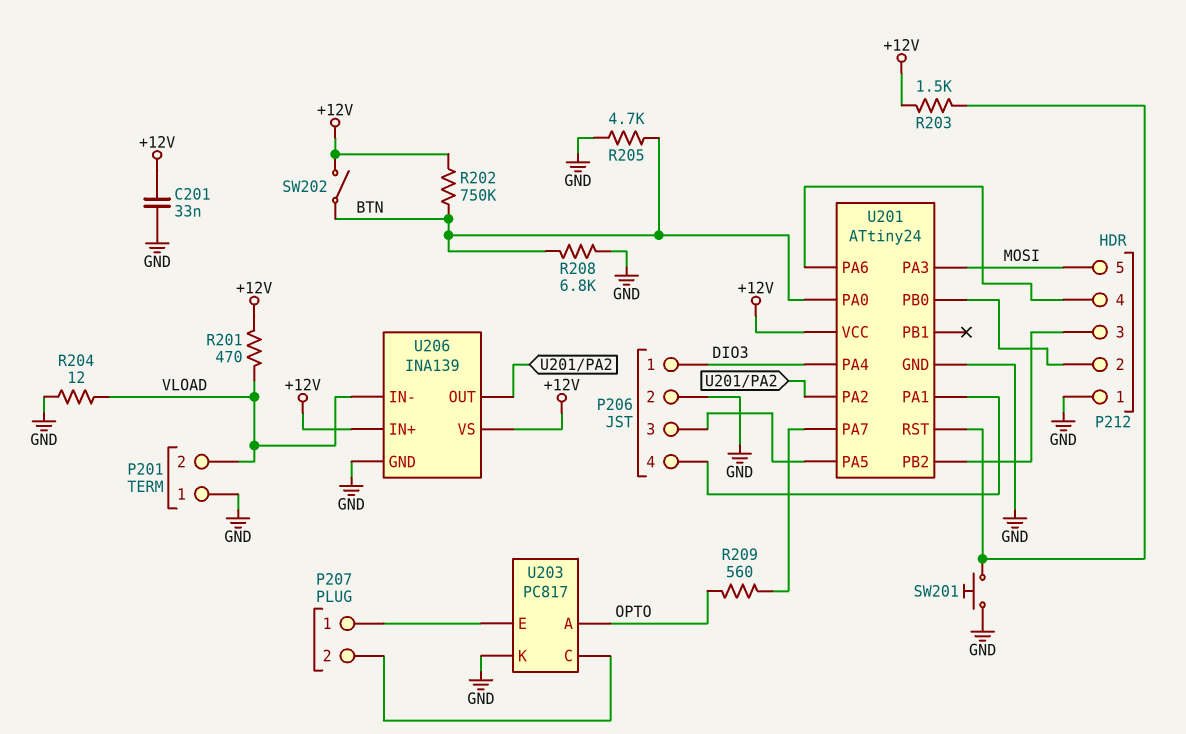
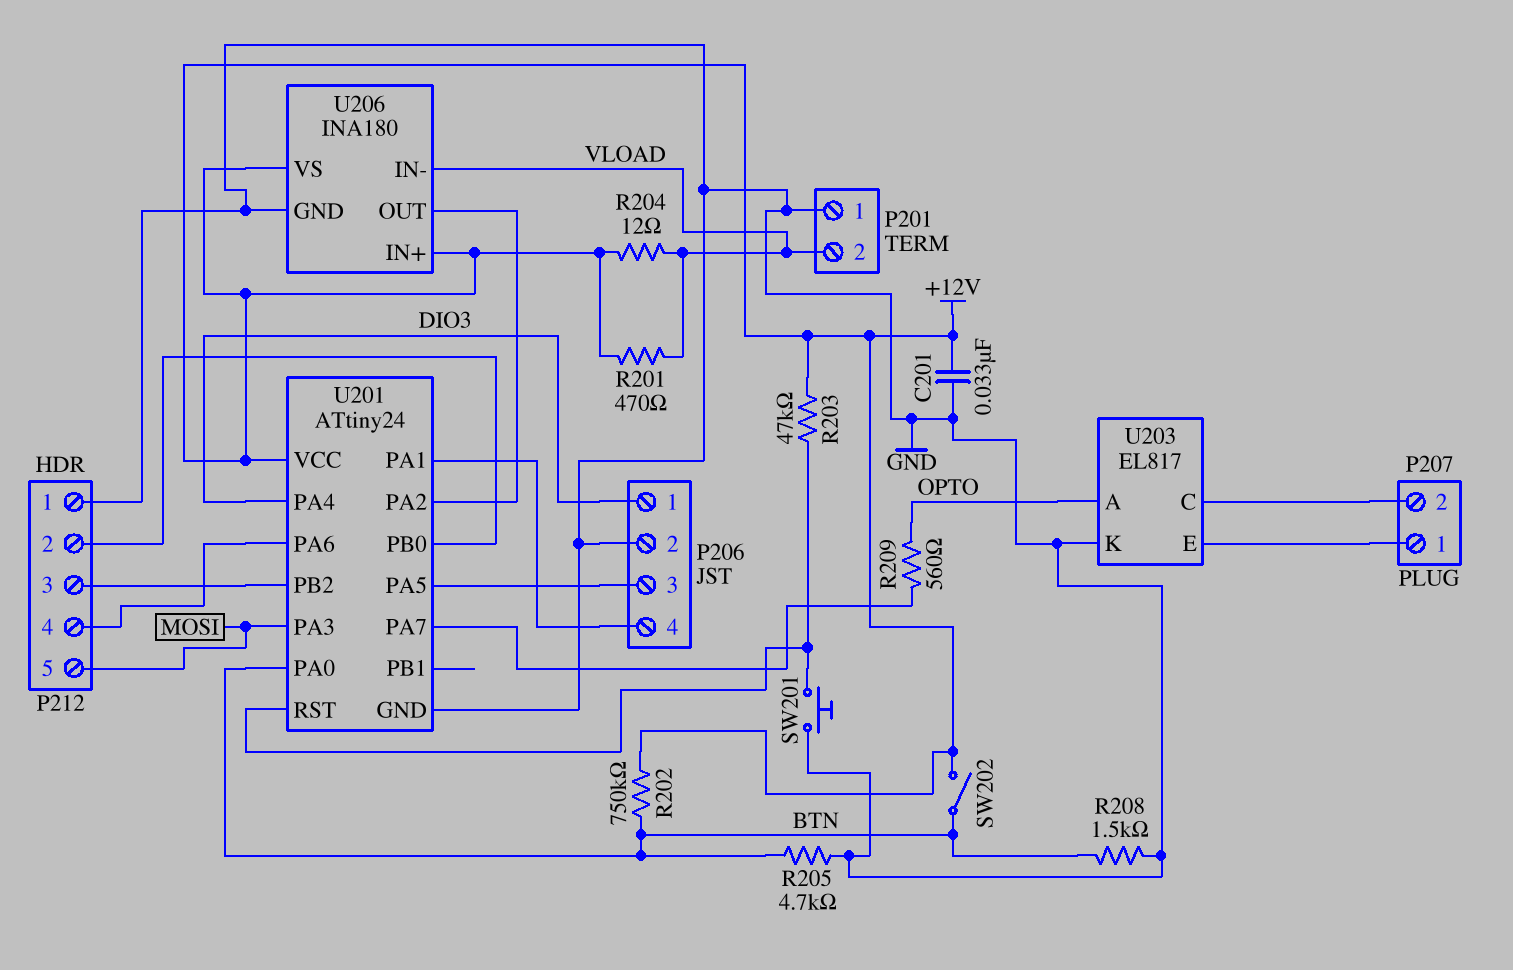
R203: 1.5k (+12V, U201/RST) -> 47k (+12V, U201/RST)
R204: 12 (GND, VLOAD) -> 12 (+12V, VLOAD)
R208: 6.8k (BTN, GND) -> 1.5k (BTN, GND)
U203: PC817 -> EL817
U206: INA139 -> INA180

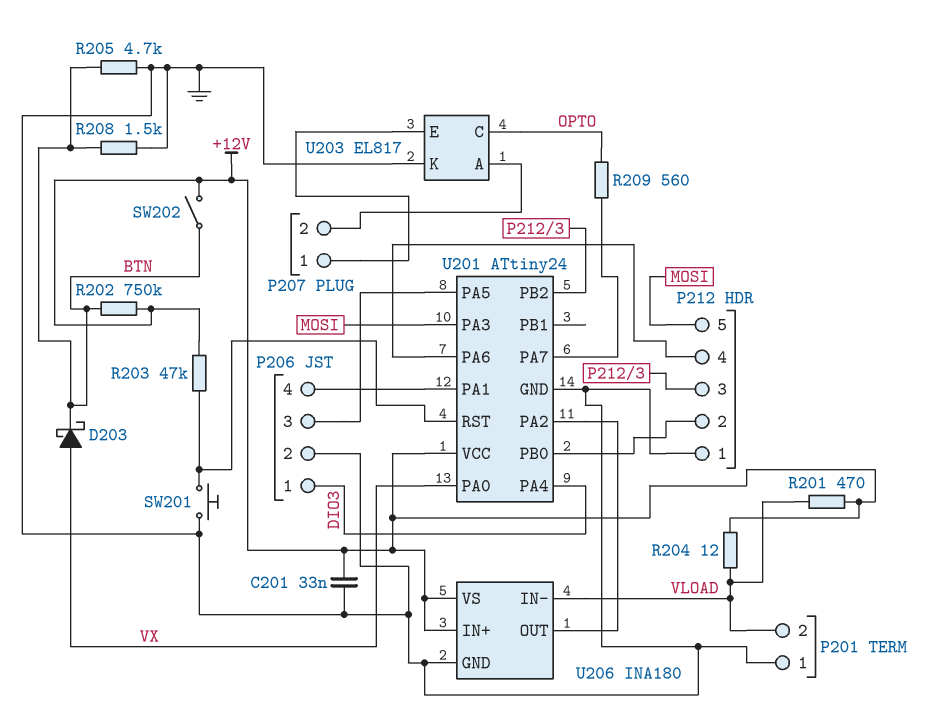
D203: none -> schottky (A VX, K BTN)
U201 pin PA0: BTN -> VX
U203 pin A: OPTO -> P207/2
U203 pin C: P207/2 -> OPTO

